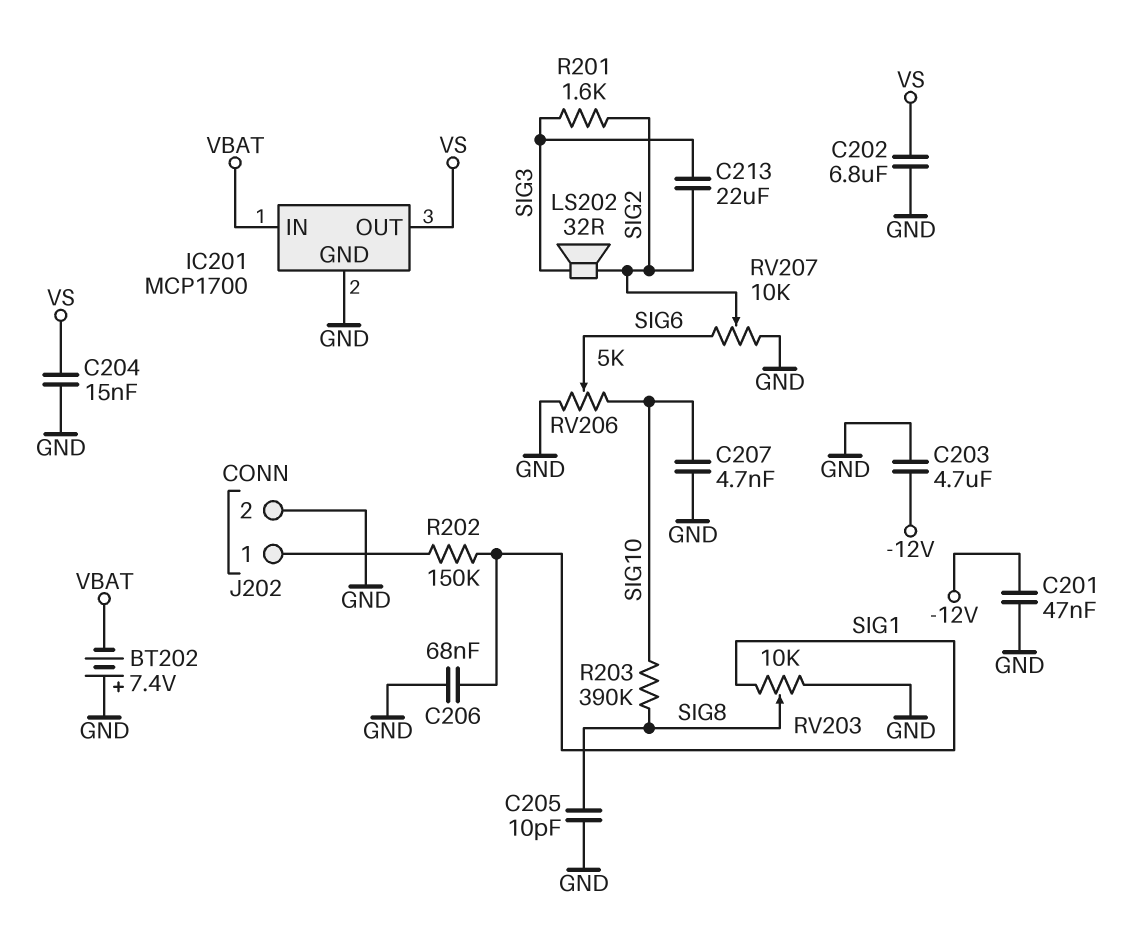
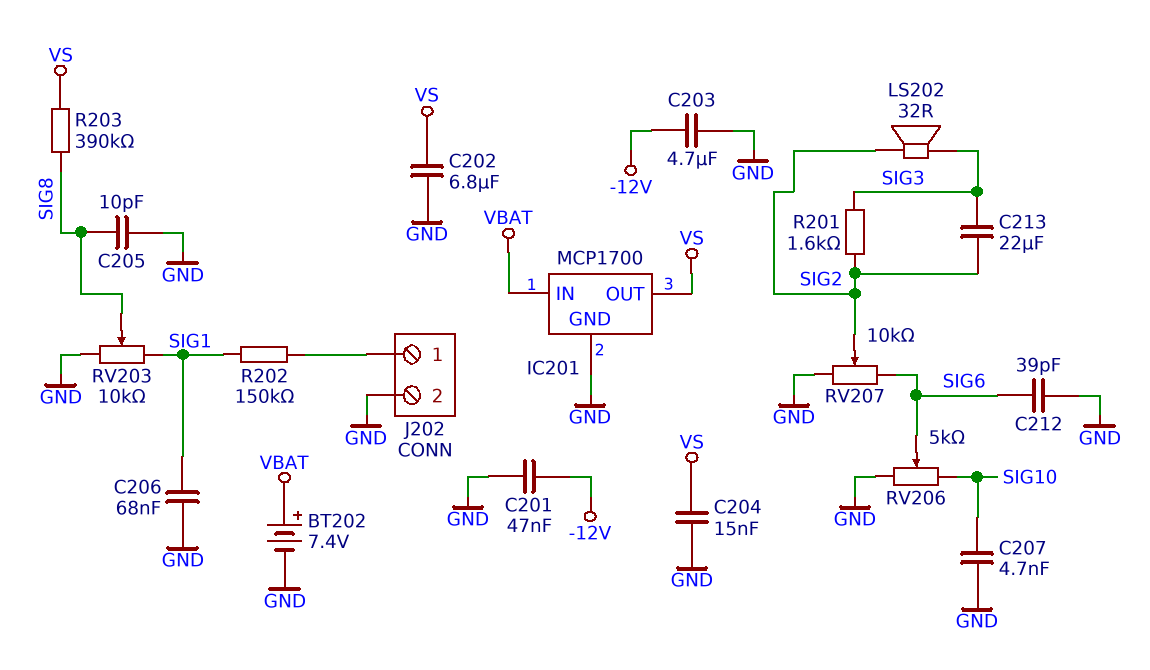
BT202: 7.4V (plus GND, minus VBAT) -> 7.4V (plus VBAT, minus GND)
C212: none -> 39pF (GND, SIG6)
R203: 390k (SIG8, SIG10) -> 390k (SIG8, VS)

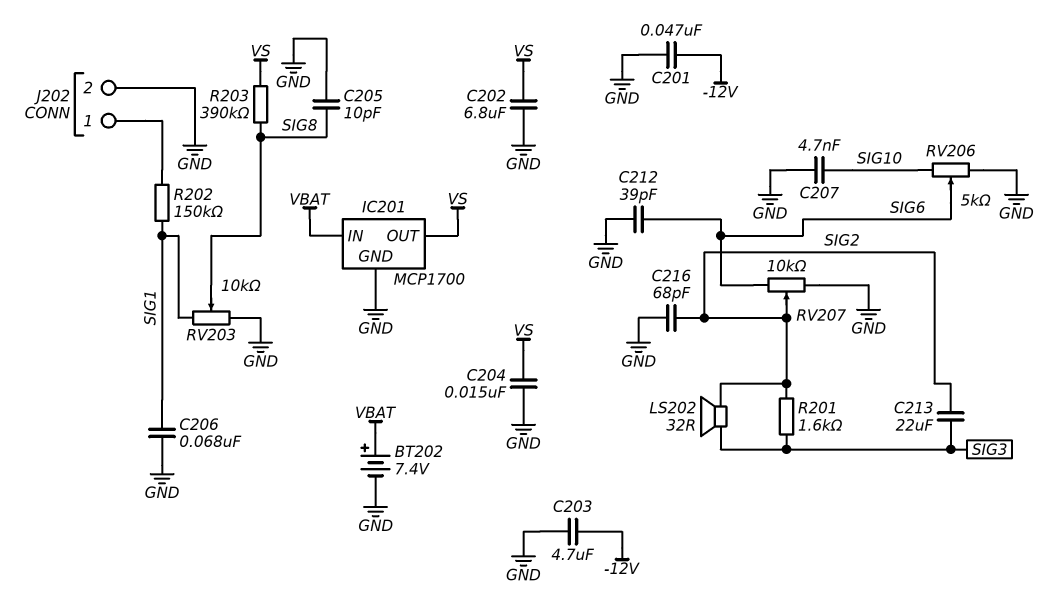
C216: none -> 68pF (GND, SIG2)

